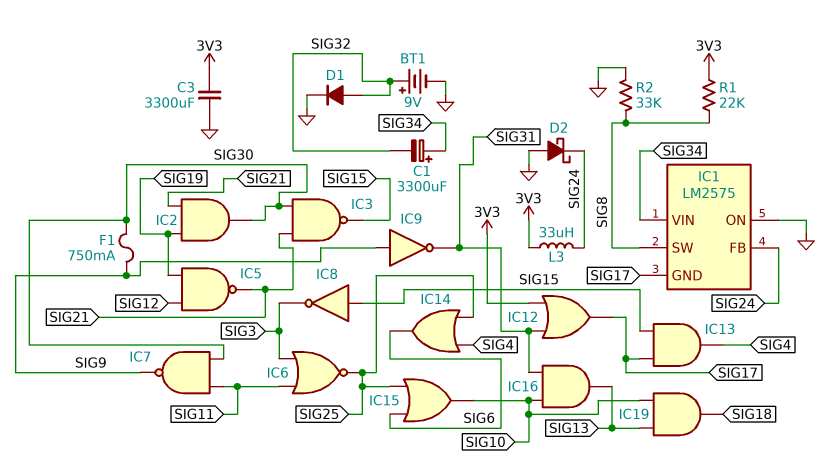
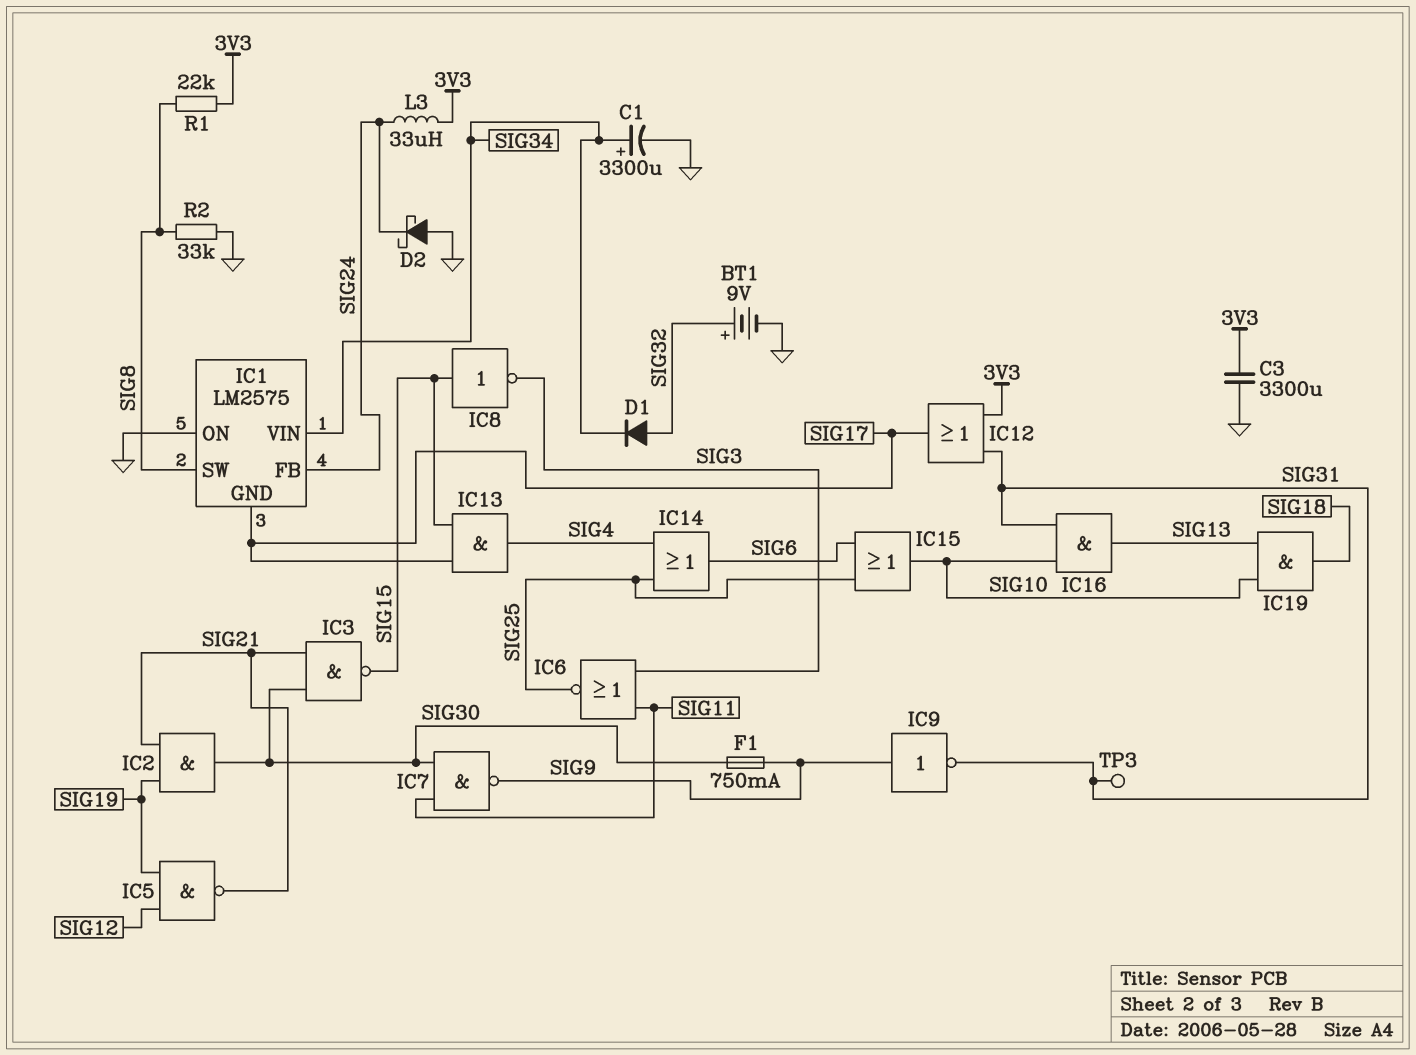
C1: 3300uF (plus SIG34, minus SIG32) -> 3300uF (plus SIG34, minus GND)
D1: diode (A SIG32, K GND) -> diode (A SIG32, K SIG34)
TP3: none -> test point (SIG31)

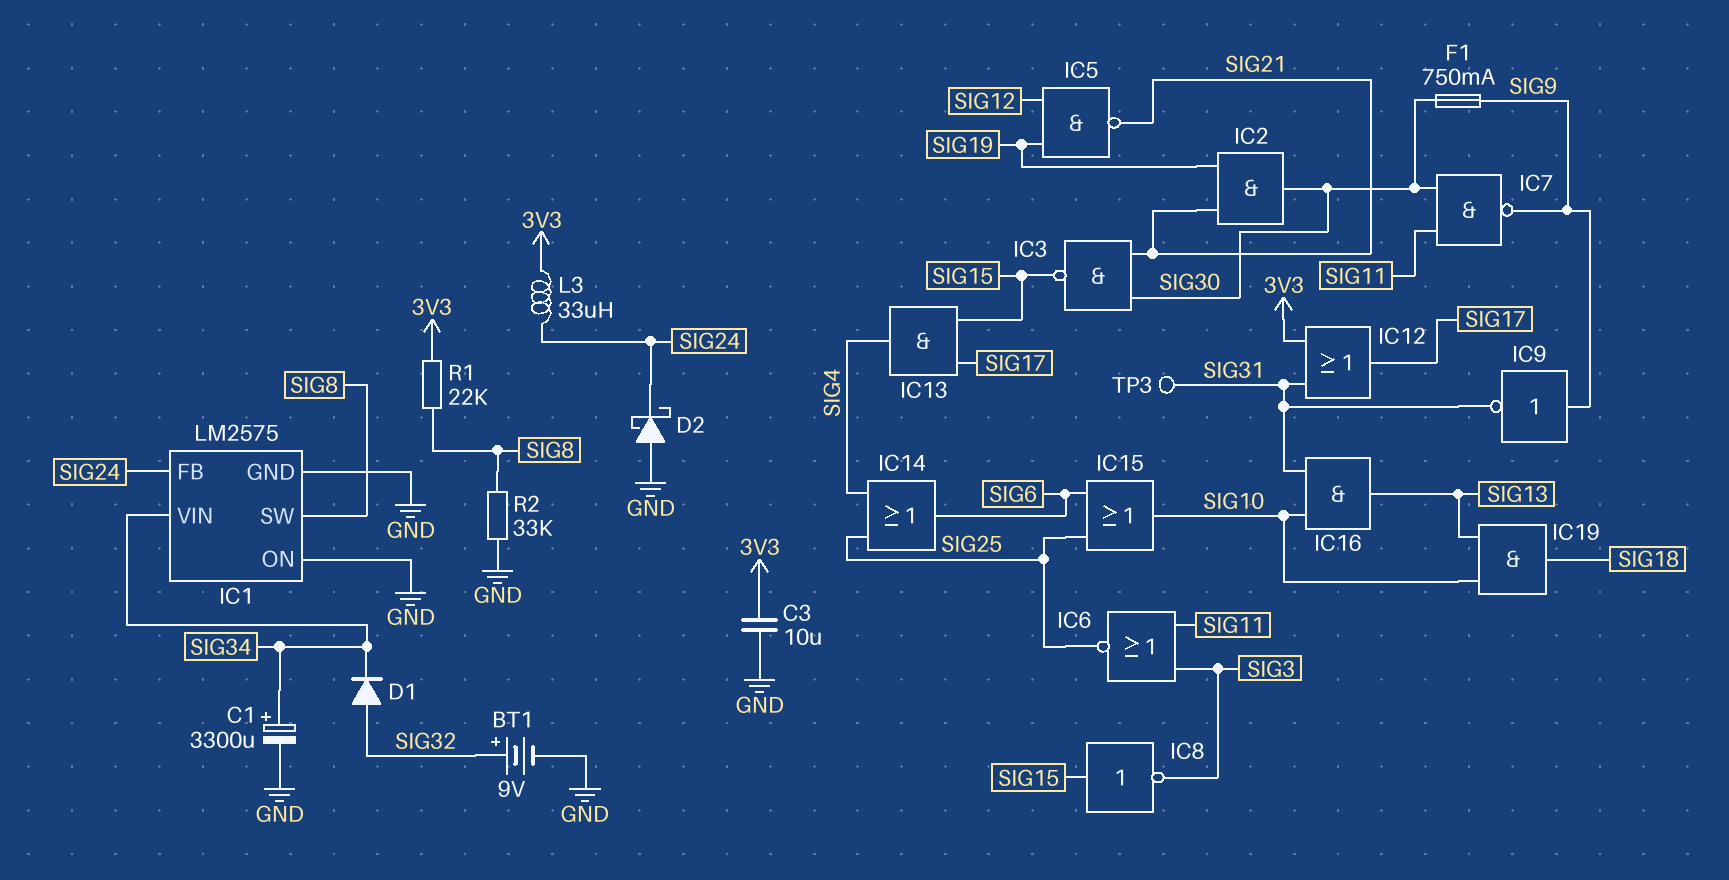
C3: 3300uF (3V3, GND) -> 10uF (3V3, GND)
IC1 pin GND: SIG17 -> GND

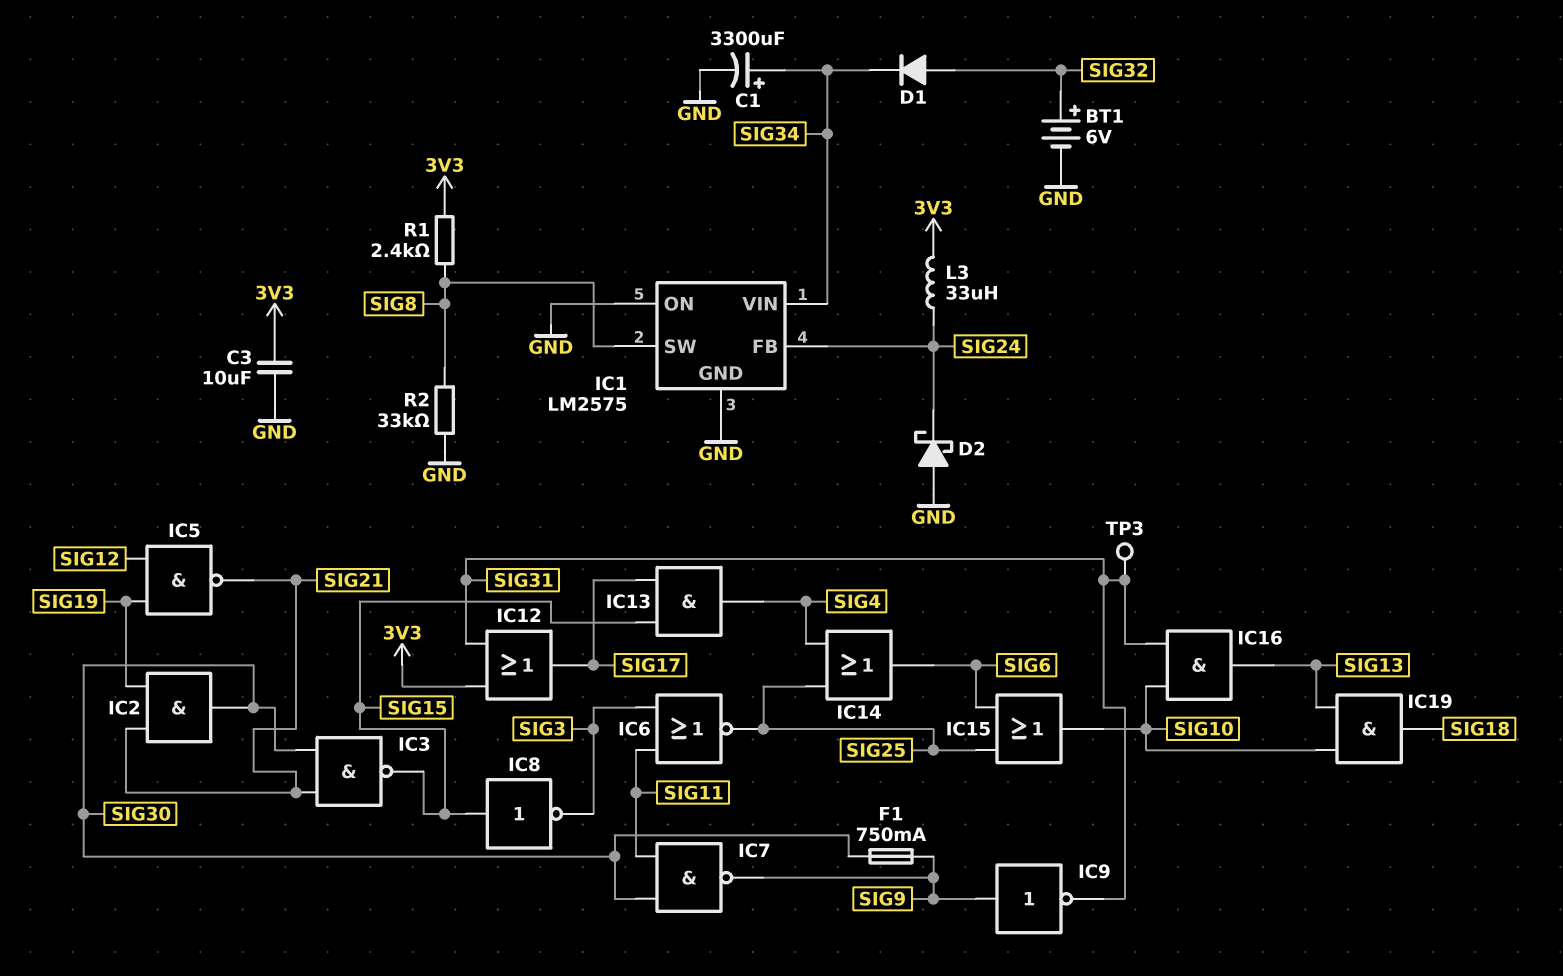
BT1: 9V (plus SIG32, minus GND) -> 6V (plus SIG32, minus GND)
R1: 22k (3V3, SIG8) -> 2.4k (3V3, SIG8)

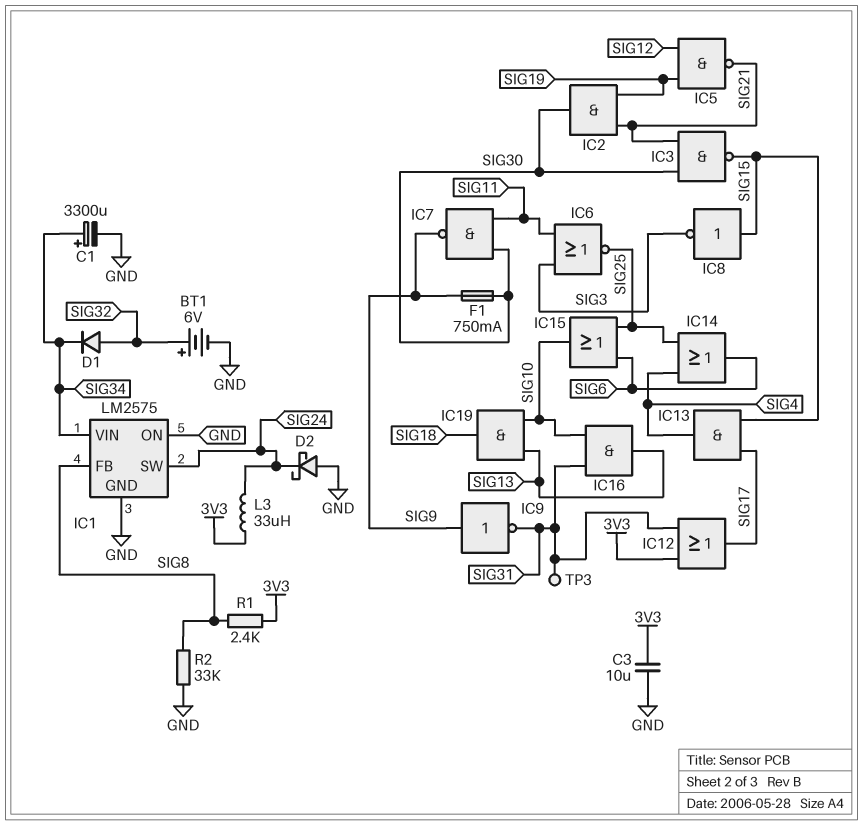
IC1 pin FB: SIG24 -> SIG8
IC1 pin SW: SIG8 -> SIG24

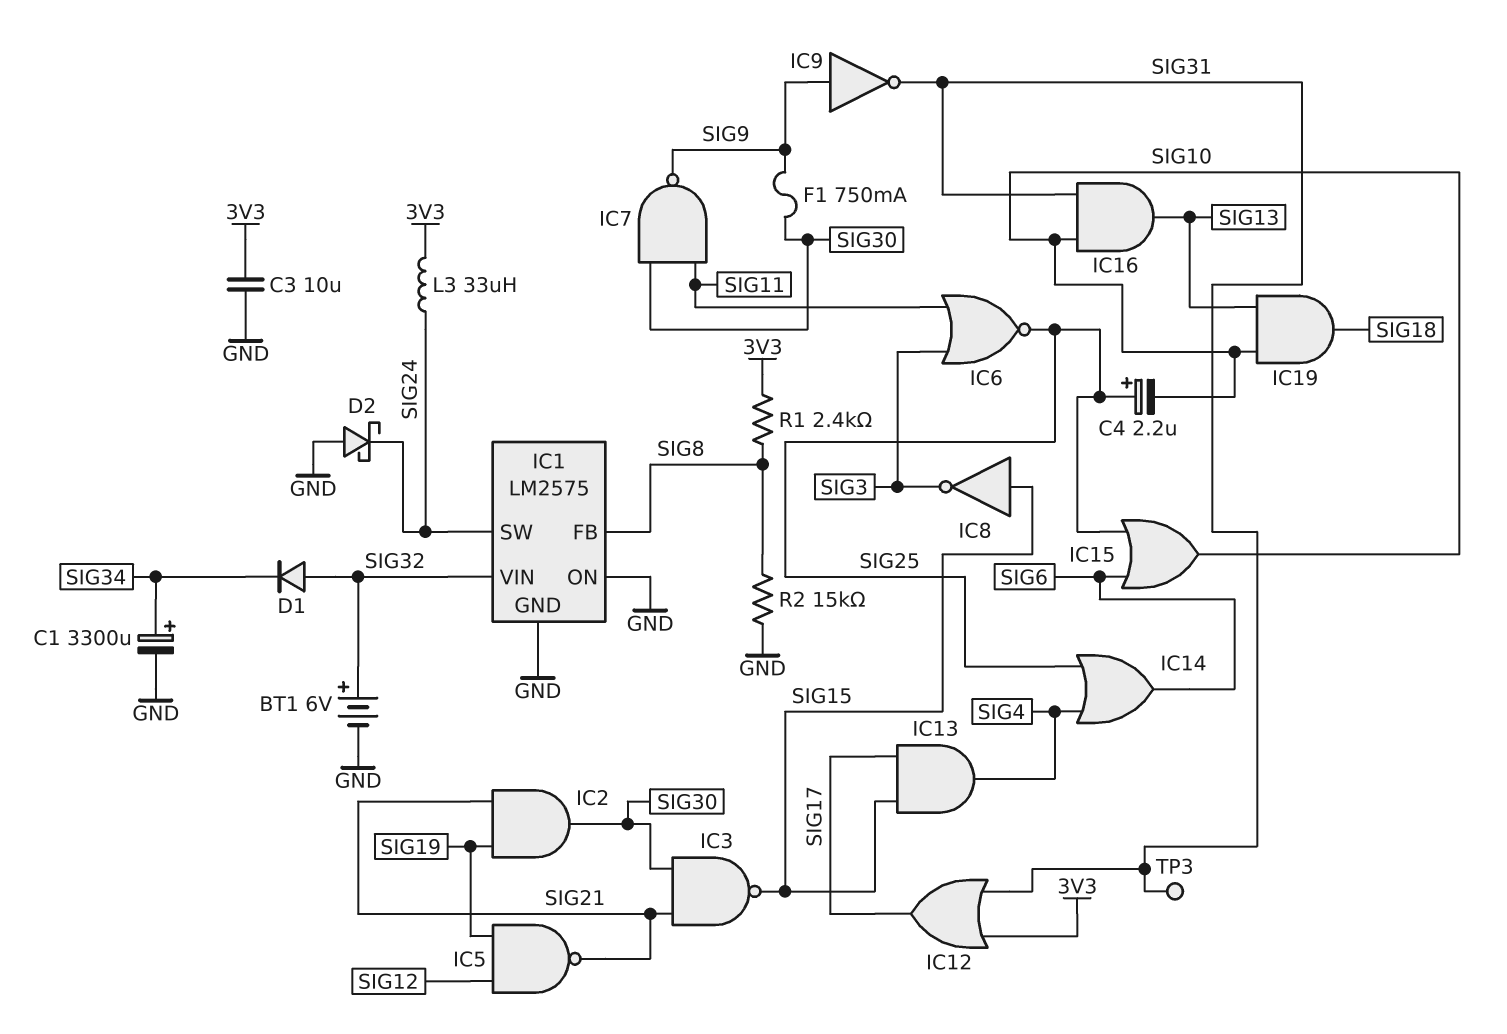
C4: none -> 2.2uF (plus SIG25, minus SIG10)
IC1 pin VIN: SIG34 -> SIG32
R2: 33k (GND, SIG8) -> 15k (GND, SIG8)

